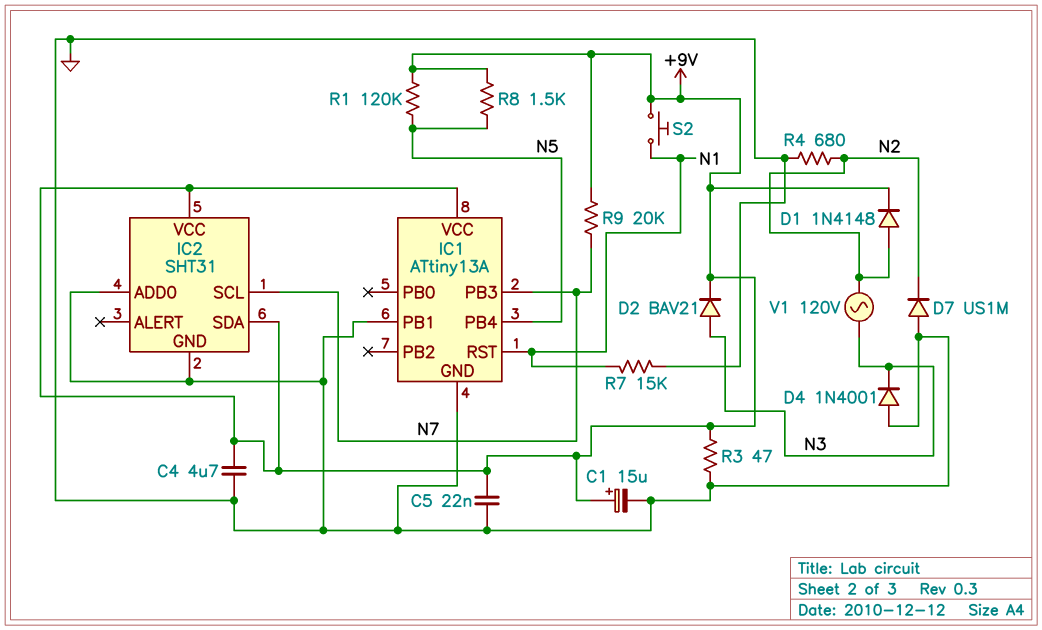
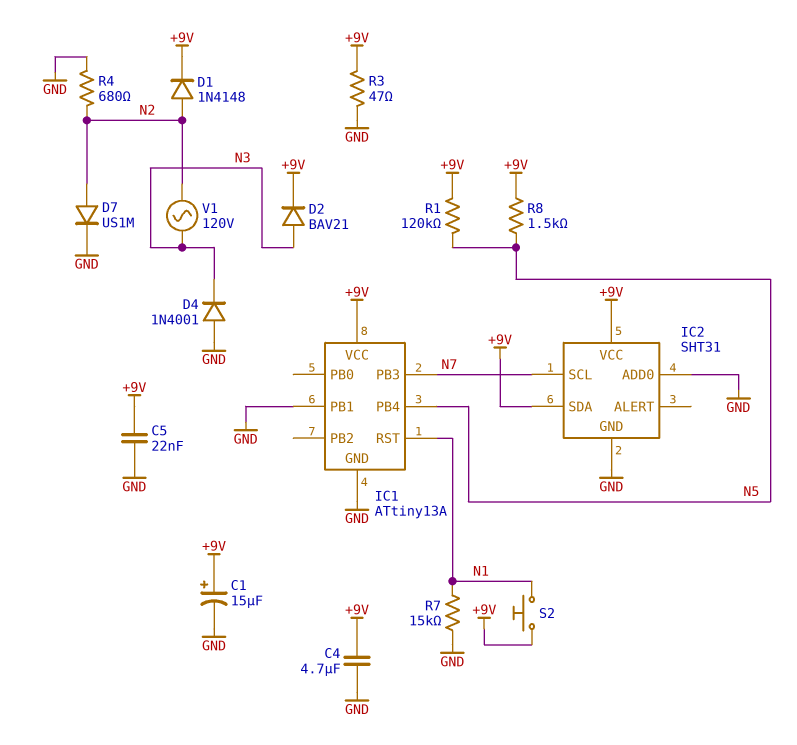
D7: diode US1M (A GND, K N2) -> diode US1M (A N2, K GND)
R9: 20k (+9V, N7) -> none

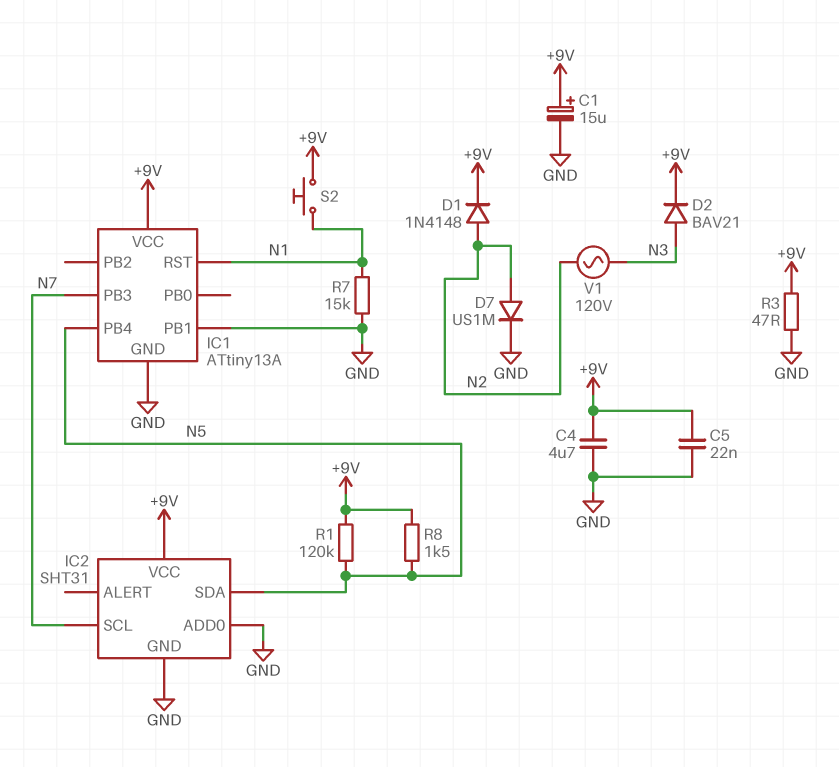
D4: diode 1N4001 (A GND, K N3) -> none
IC2 pin SDA: +9V -> N5
R4: 680 (GND, N2) -> none

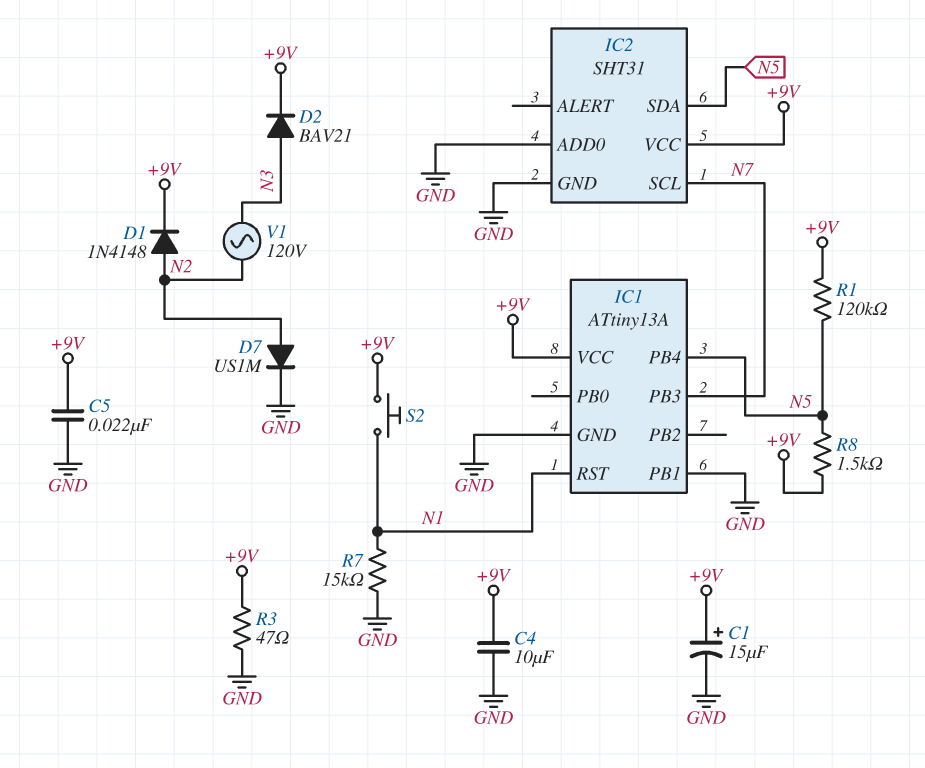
C4: 4.7uF (+9V, GND) -> 10uF (+9V, GND)

